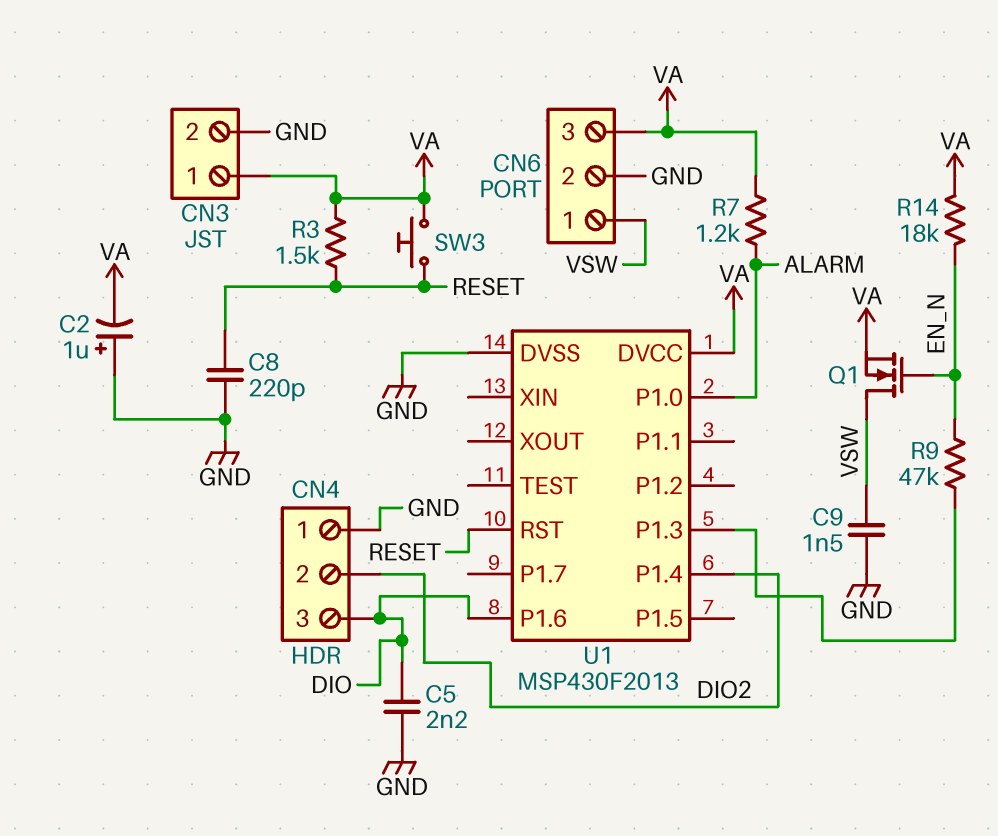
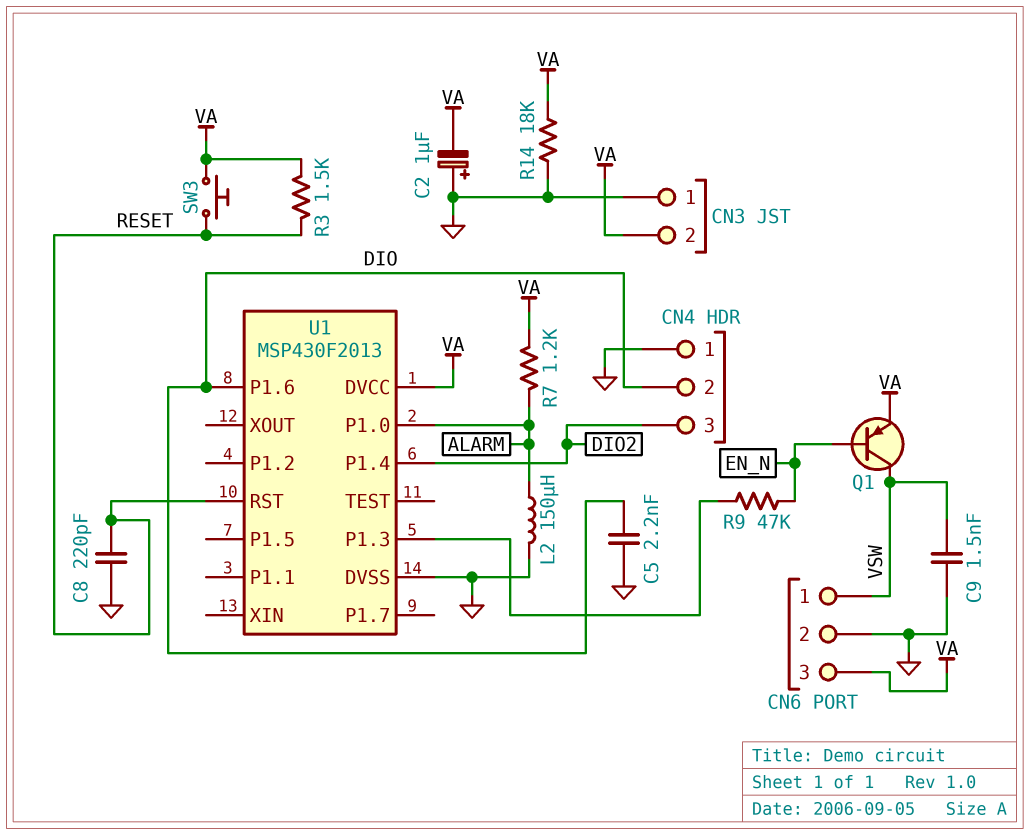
CN3 pin 1: VA -> GND
CN3 pin 2: GND -> VA
CN4 pin 2: DIO2 -> DIO
CN4 pin 3: DIO -> DIO2
L2: none -> 150uH (ALARM, GND)
Q1: NMOS (G EN_N, D VSW, S VA) -> PNP (B EN_N, C VSW, E VA)
R14: 18k (EN_N, VA) -> 18k (GND, VA)

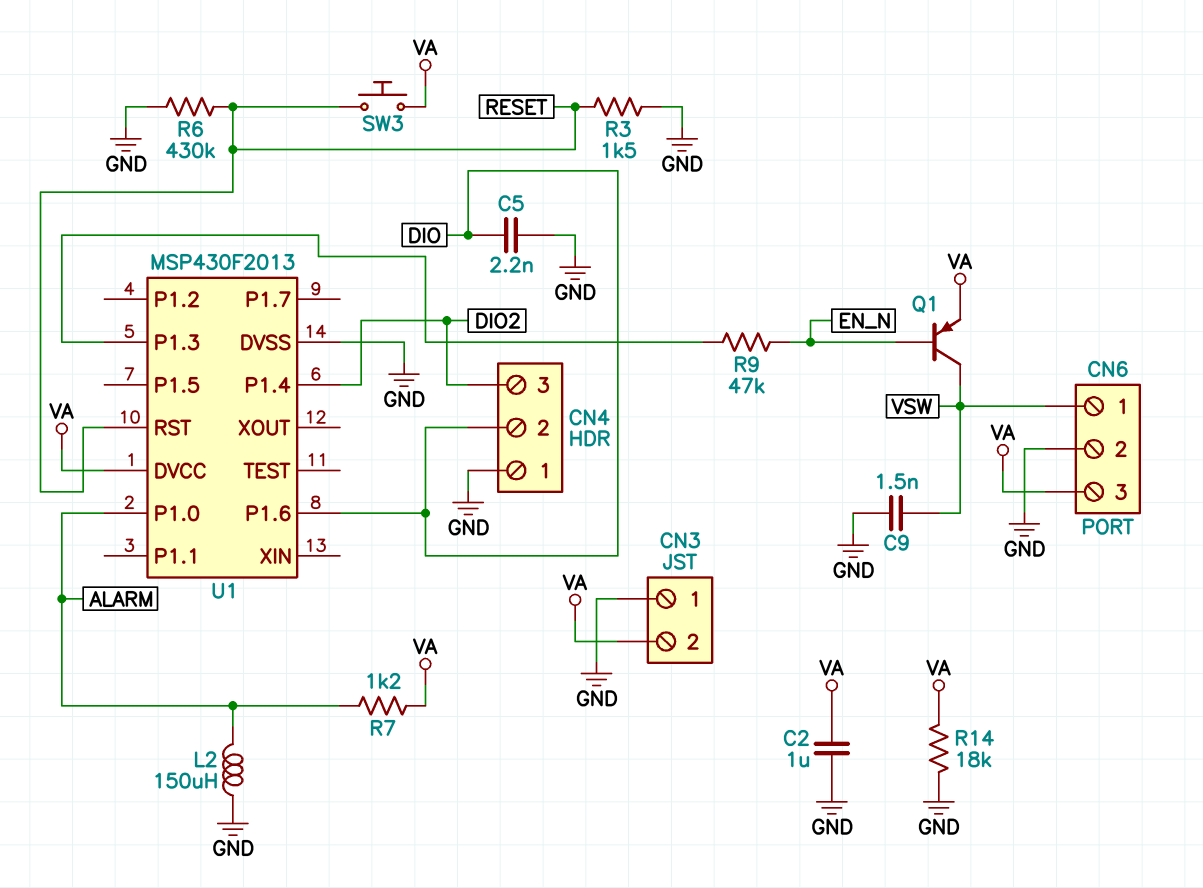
C2: 1uF (plus GND, minus VA) -> 1uF (GND, VA)
C8: 220pF (GND, RESET) -> none
R3: 1.5k (RESET, VA) -> 1.5k (GND, RESET)
R6: none -> 430k (GND, RESET)

